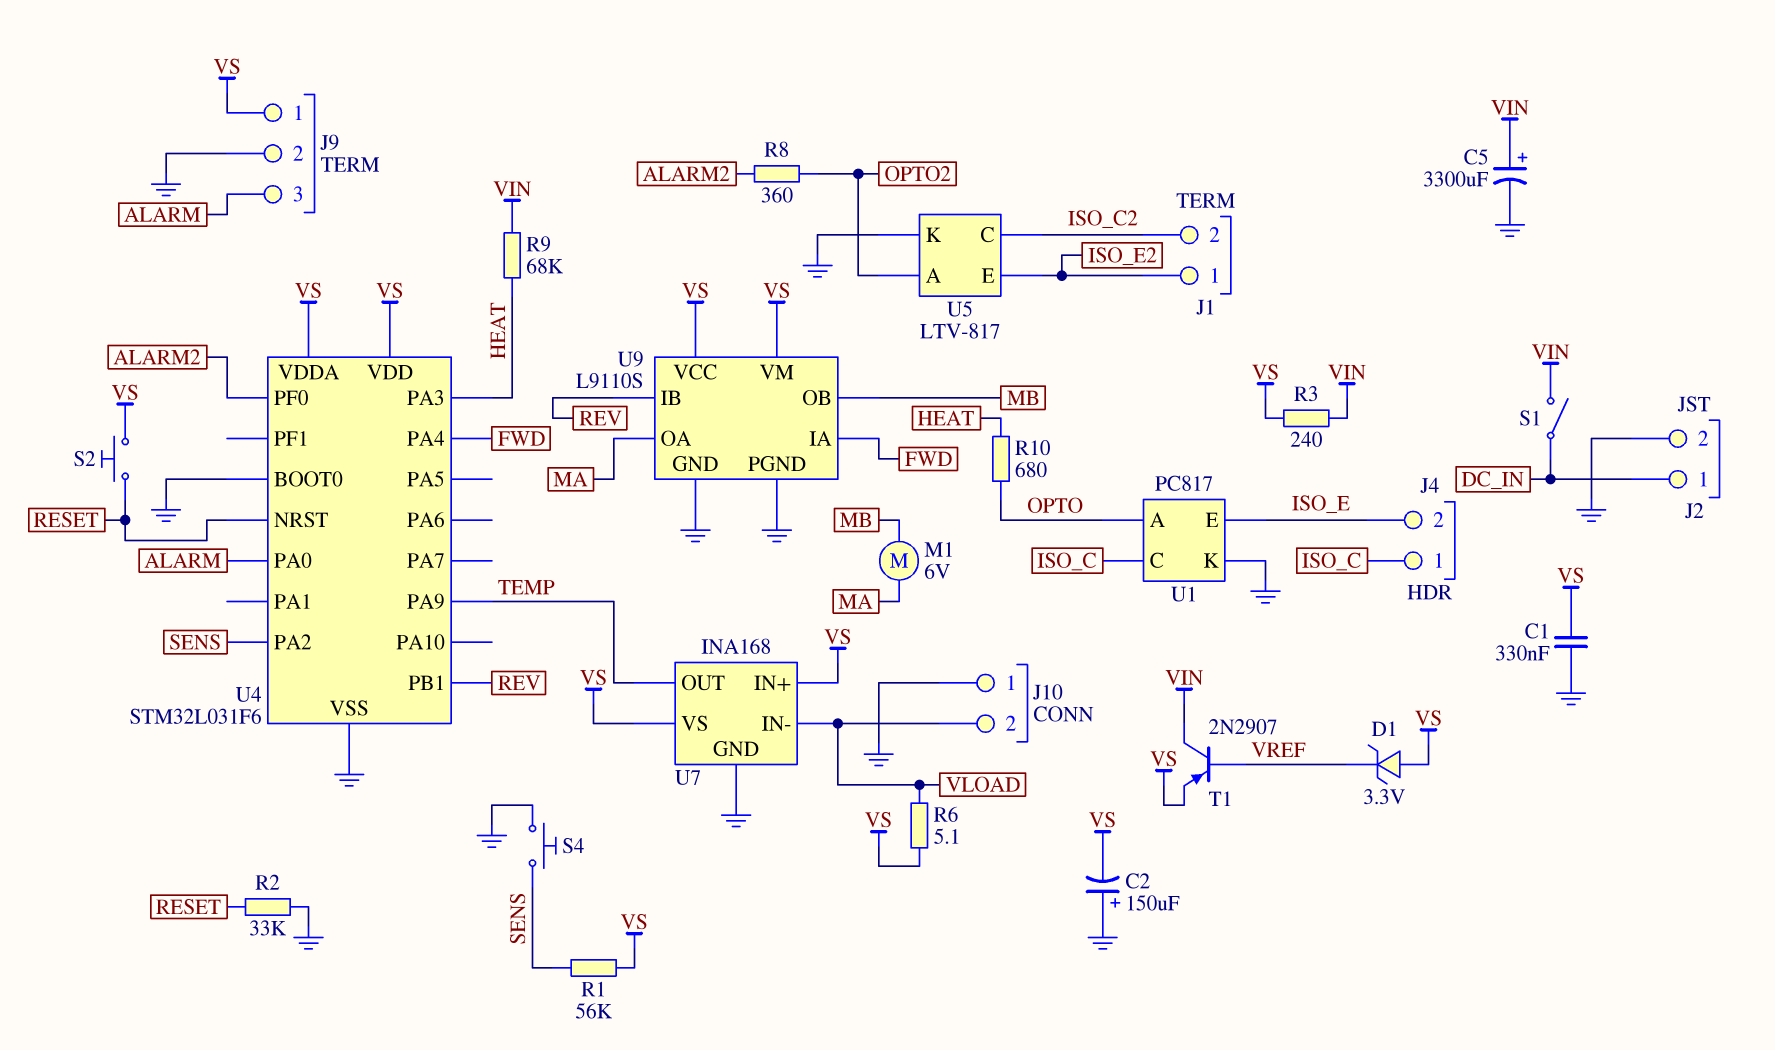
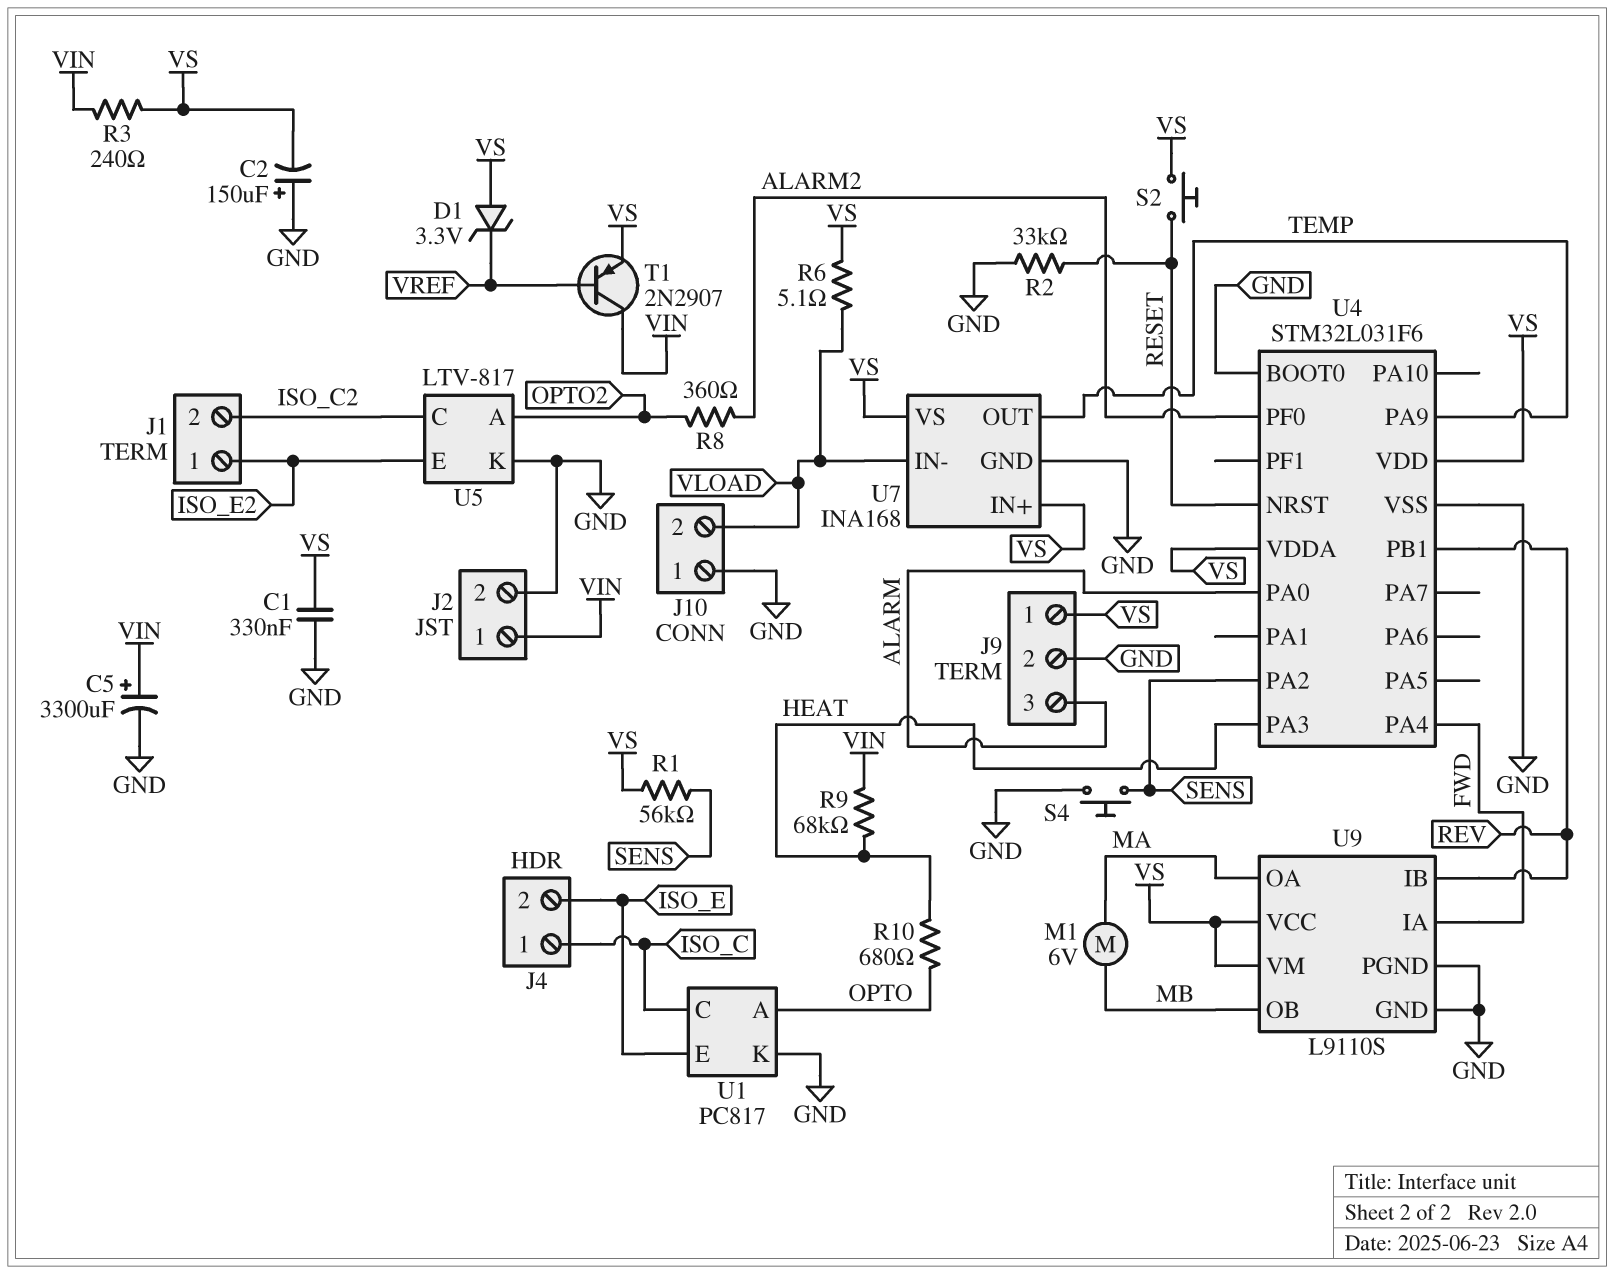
J2 pin 1: DC_IN -> VIN
S1: switch (DC_IN, VIN) -> none

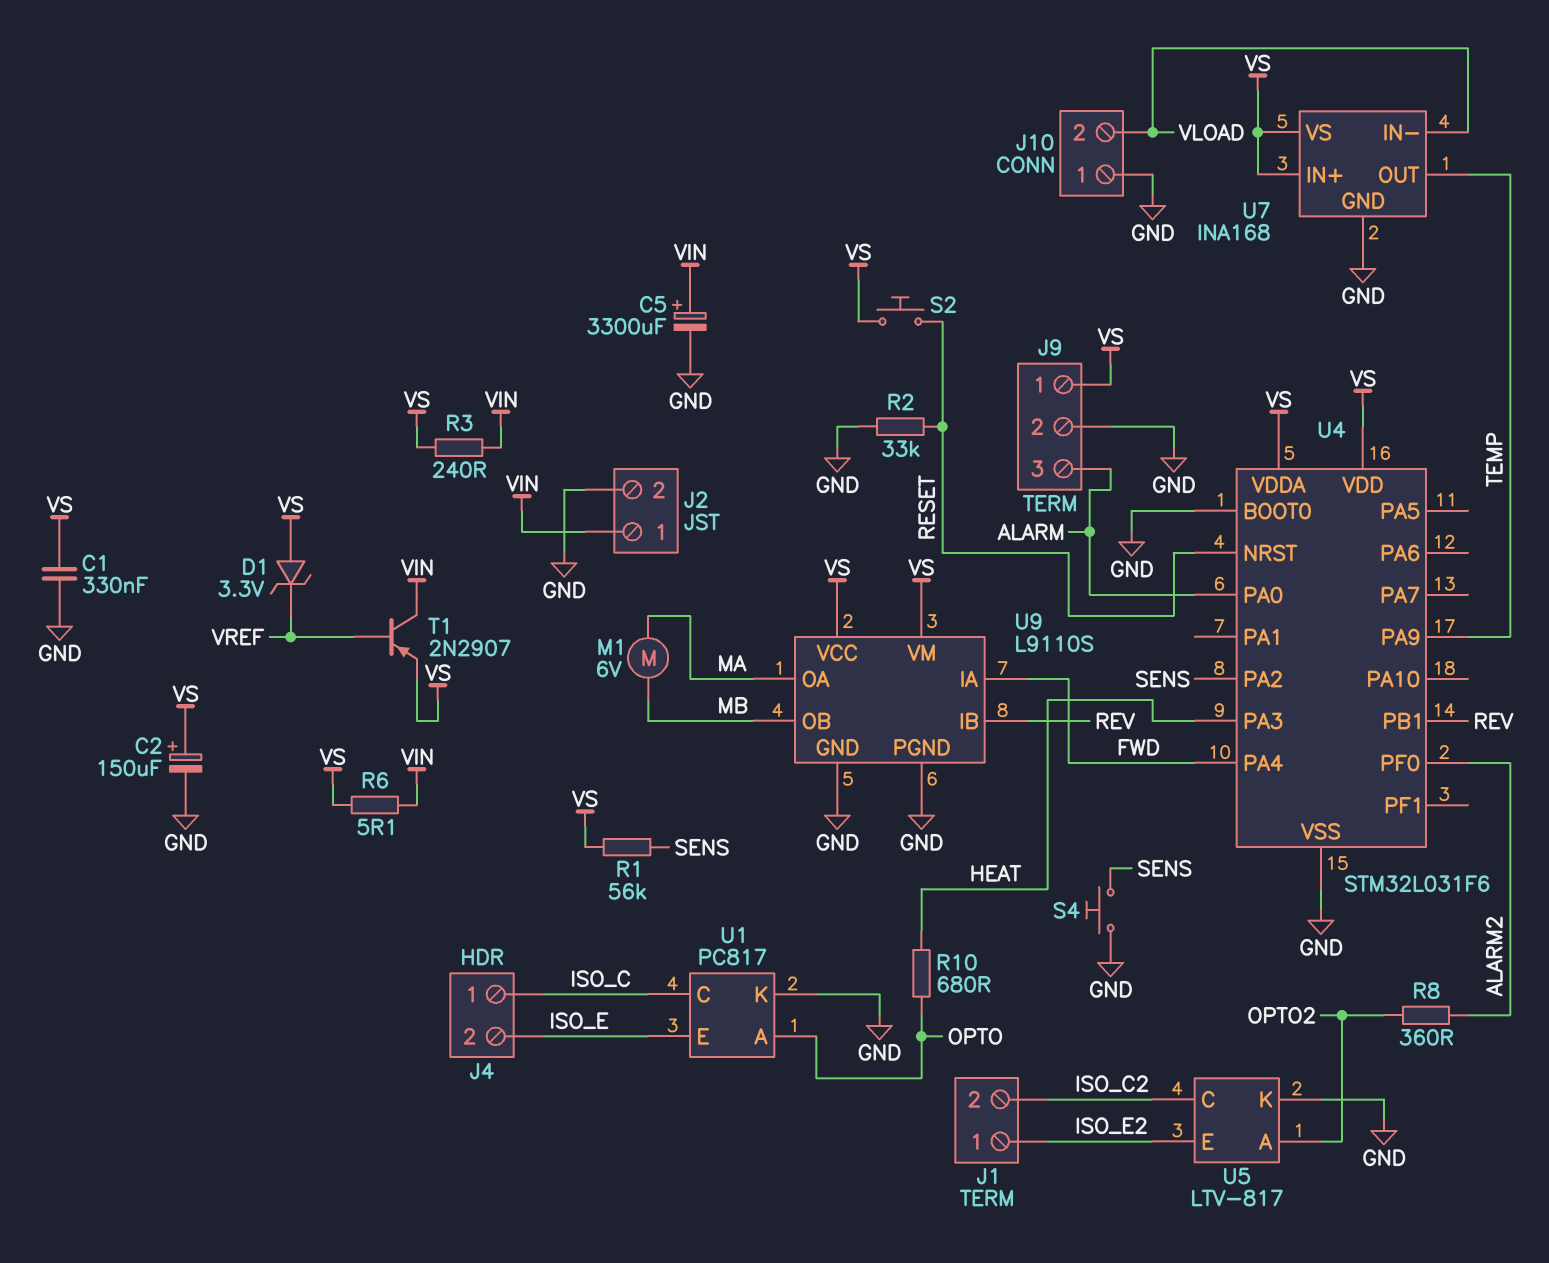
C2: 150uF (plus GND, minus VS) -> 150uF (plus VS, minus GND)
R6: 5.1 (VLOAD, VS) -> 5.1 (VIN, VS)
R9: 68k (HEAT, VIN) -> none

